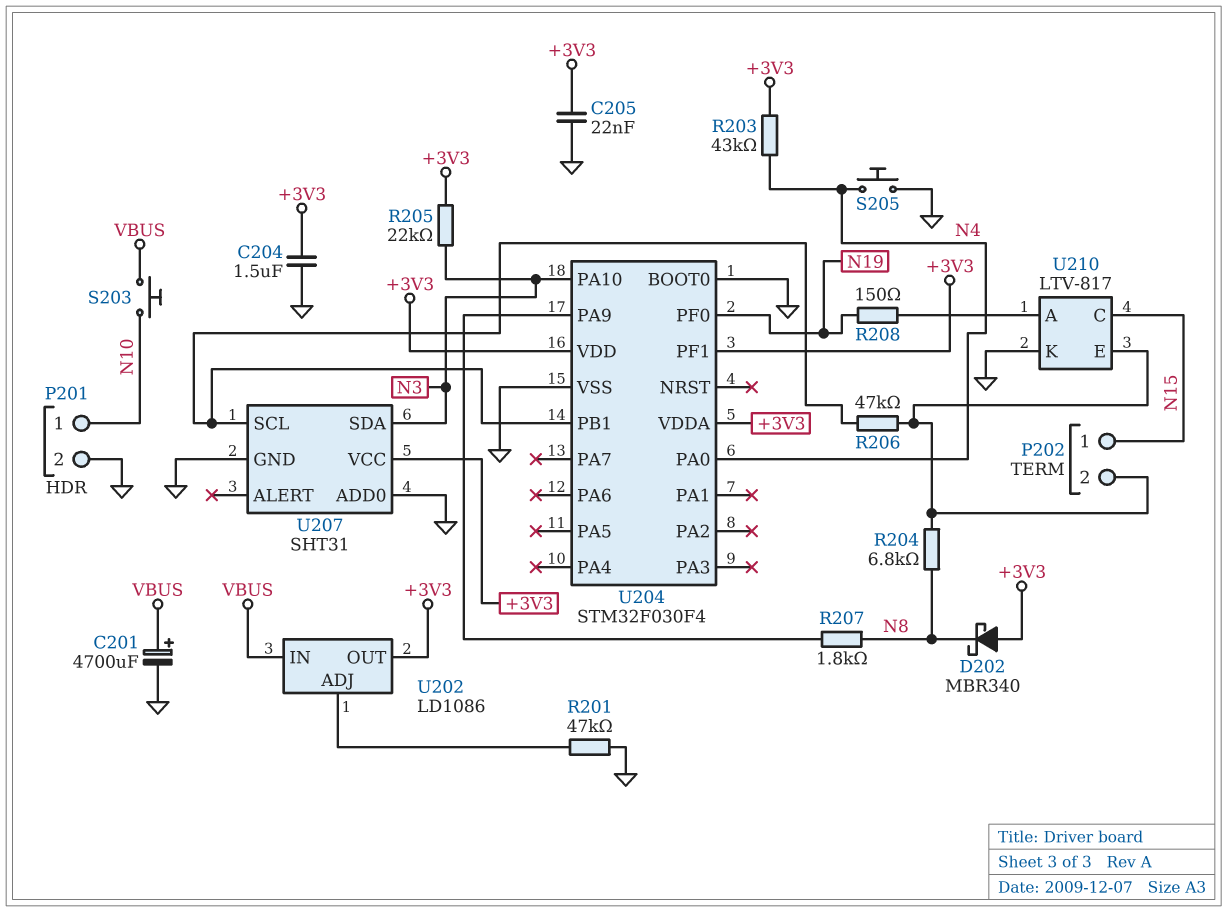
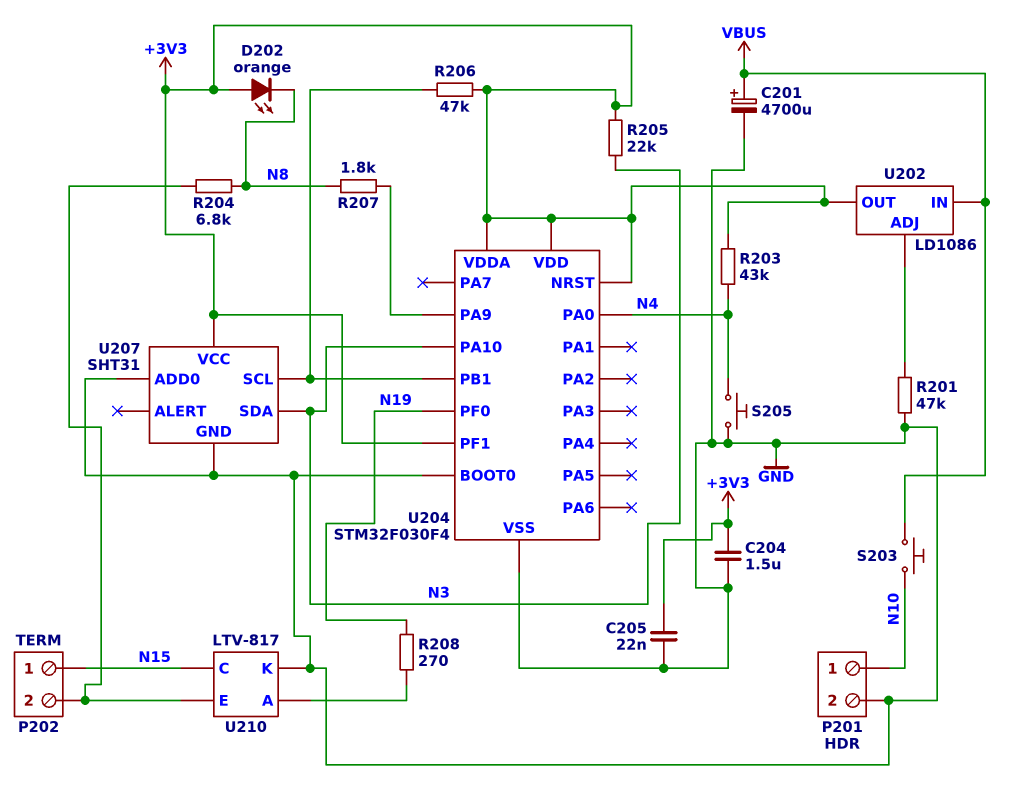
D202: schottky MBR340 (A +3V3, K N8) -> LED orange (A +3V3, K N8)
R206: 47k (P202/2, U204/PB1) -> 47k (+3V3, U204/PB1)
R208: 150 (N19, U210/A) -> 270 (N19, U210/A)
U204 pin NRST: none -> +3V3

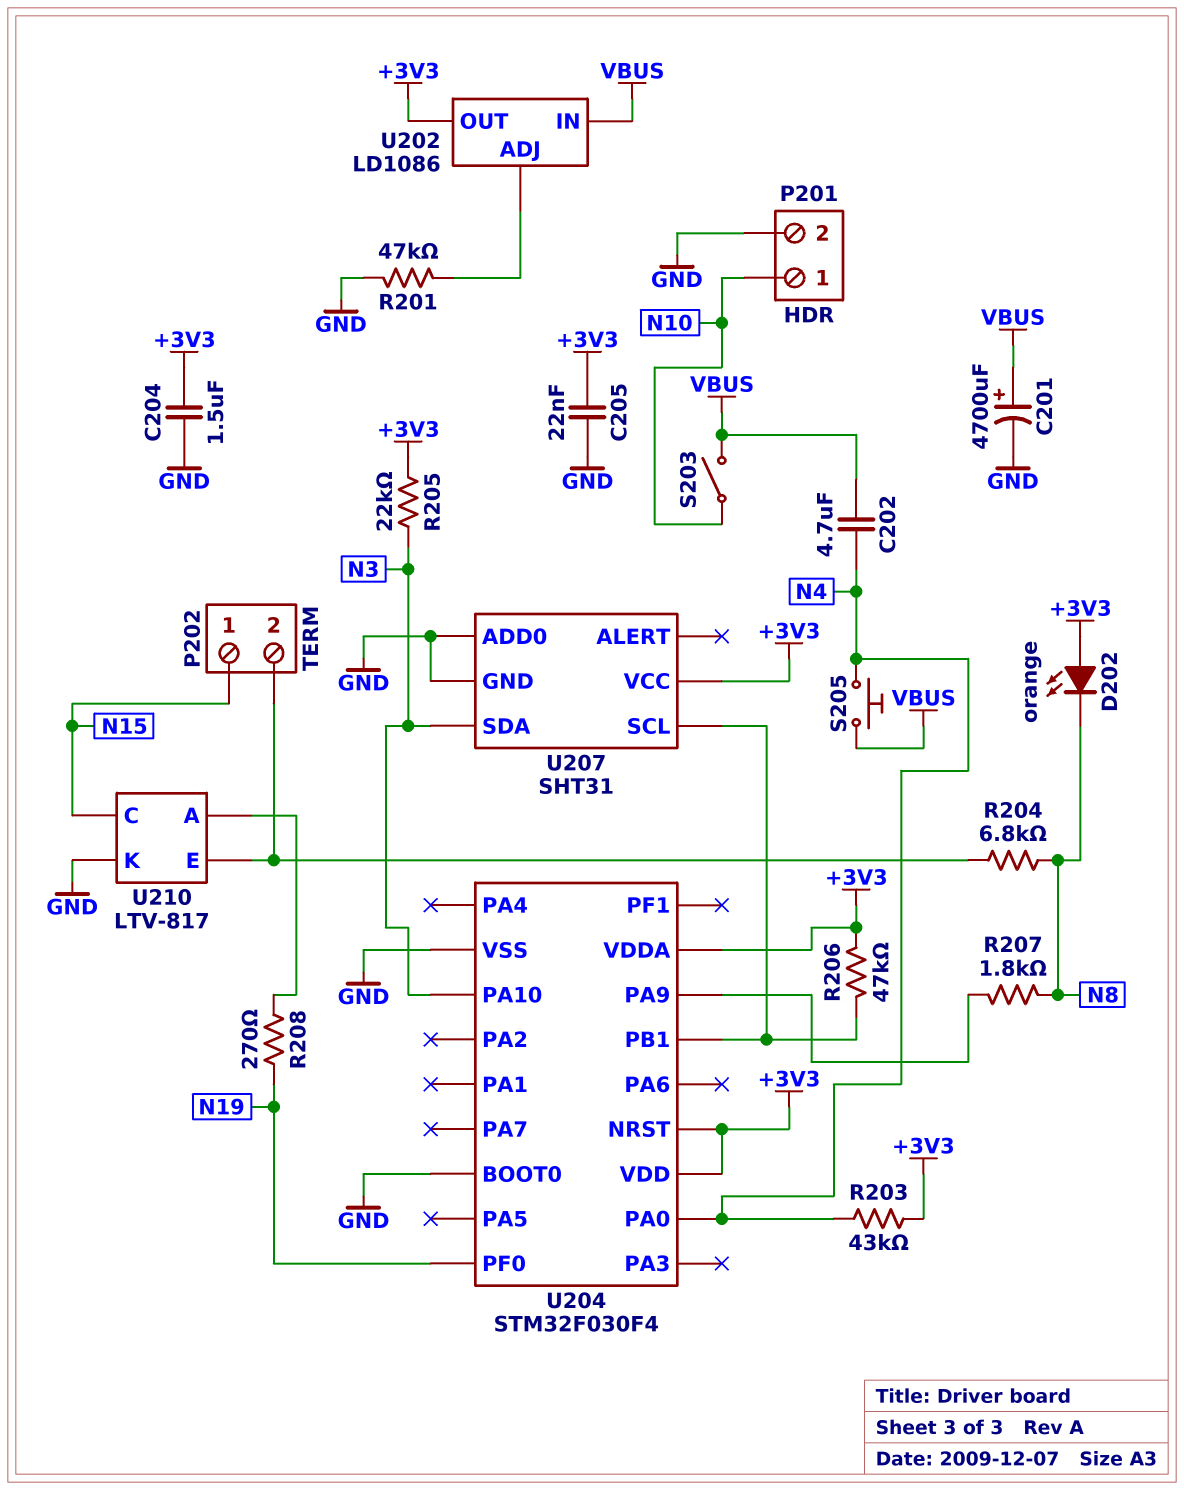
C202: none -> 4.7uF (N4, VBUS)
S203: button (N10, VBUS) -> switch (N10, VBUS)
S205: button (GND, N4) -> button (N4, VBUS)
U204 pin PF1: +3V3 -> none

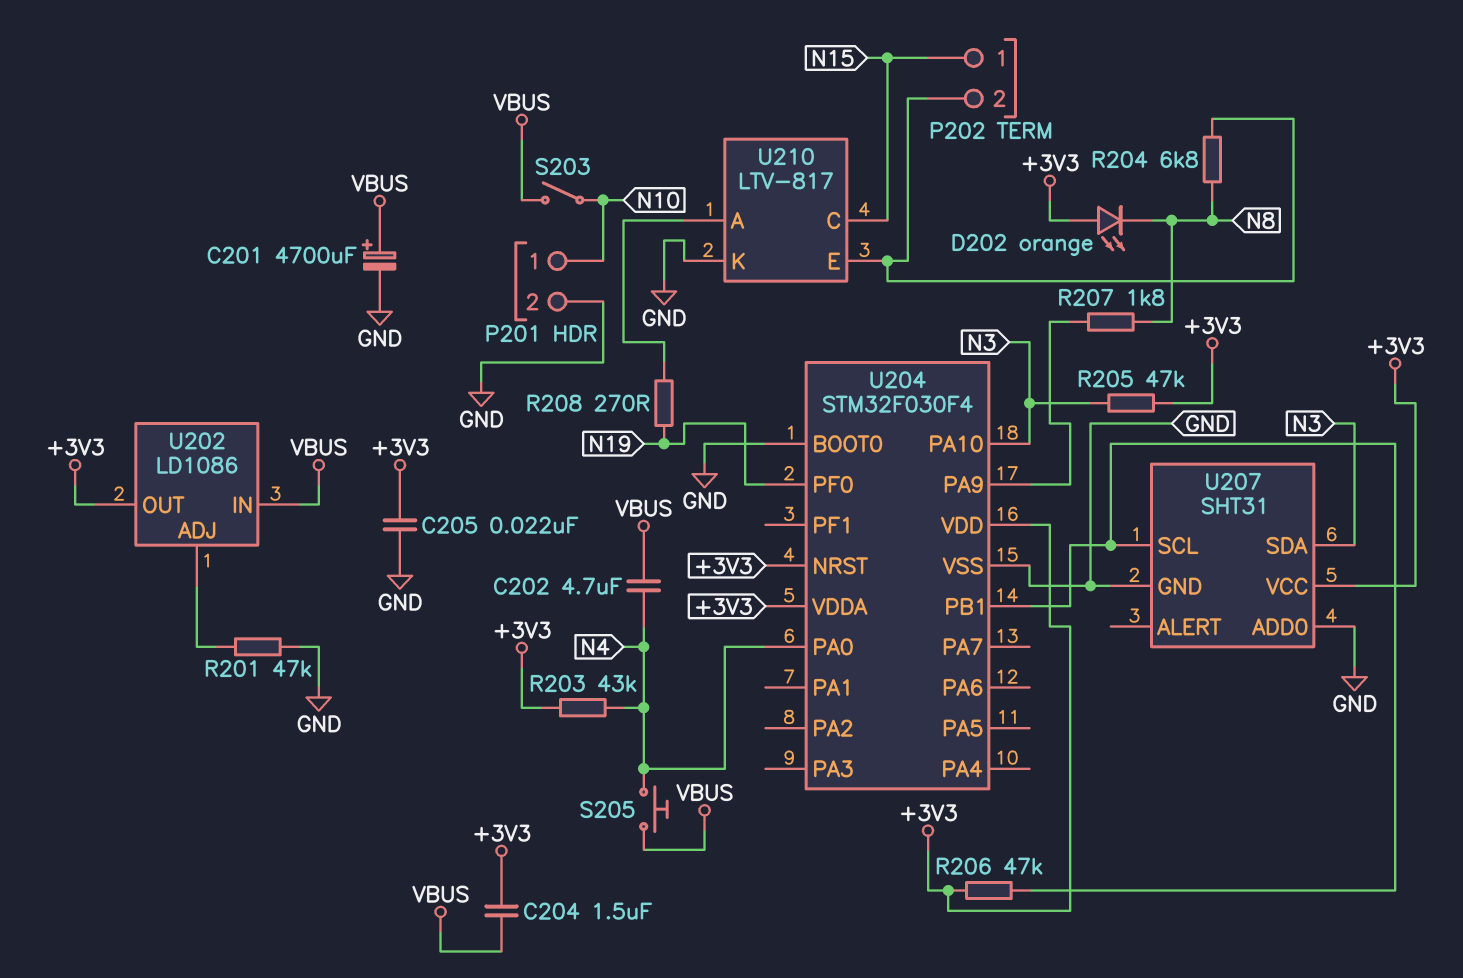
C204: 1.5uF (+3V3, GND) -> 1.5uF (+3V3, VBUS)
R205: 22k (+3V3, N3) -> 47k (+3V3, N3)

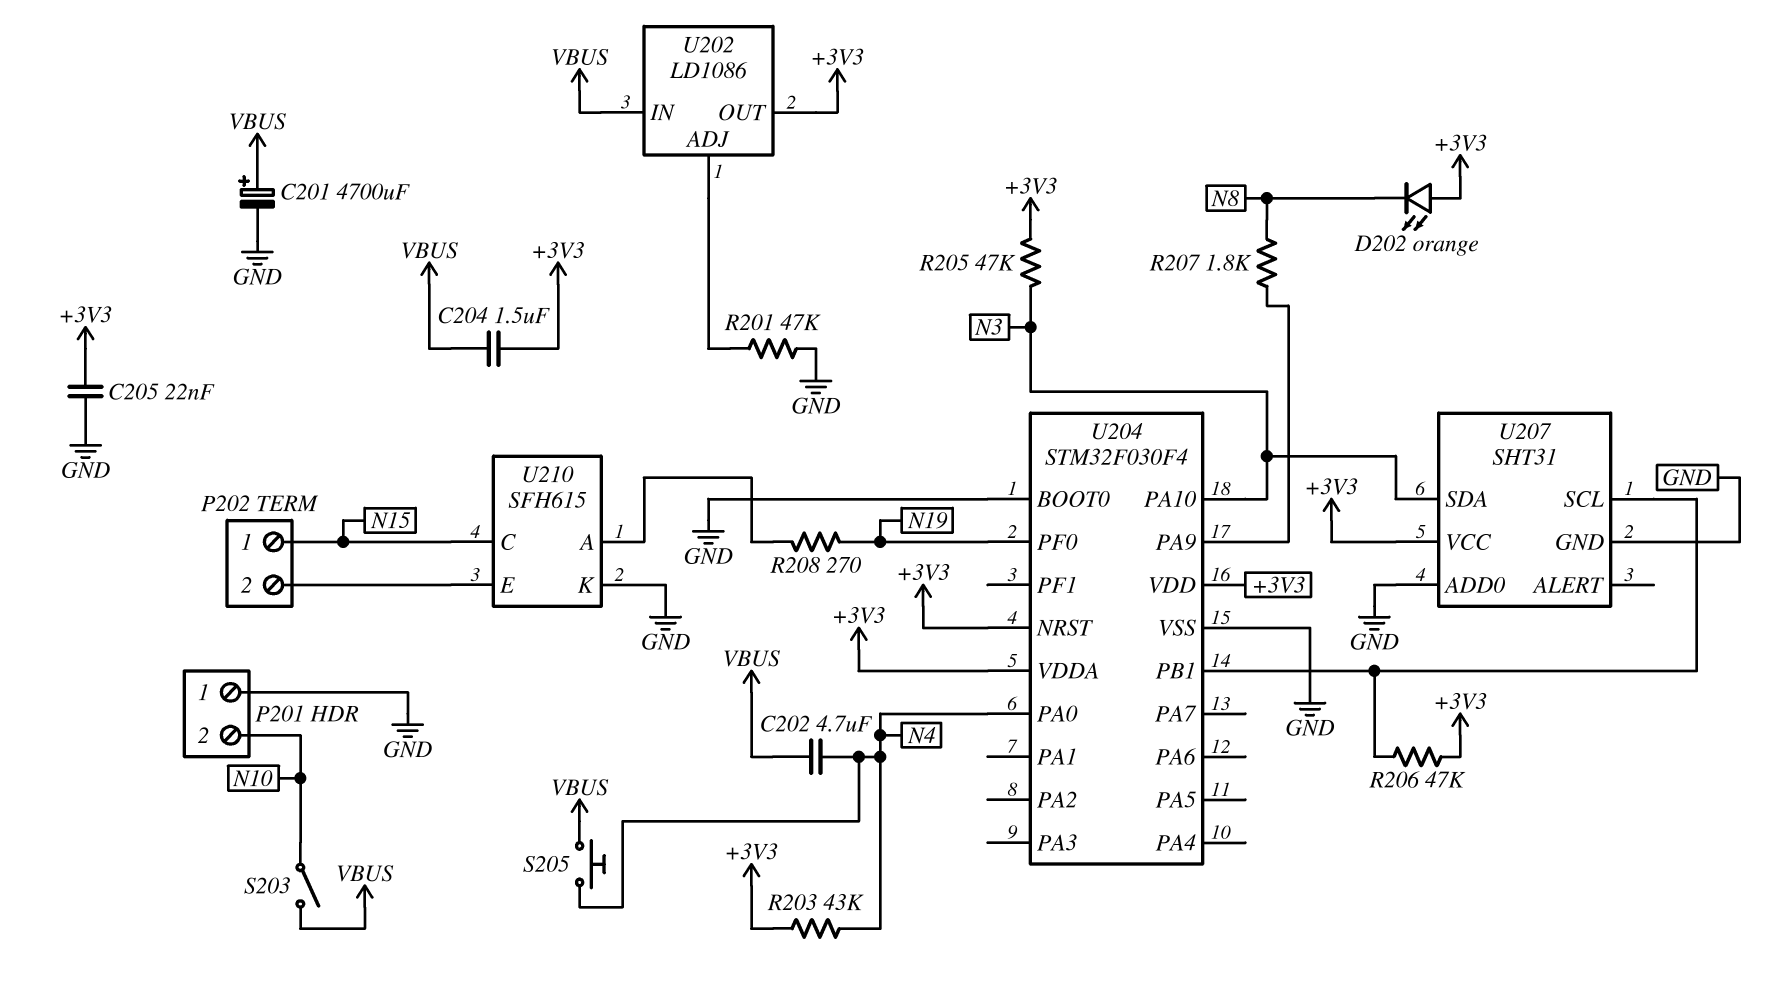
P201 pin 1: N10 -> GND
P201 pin 2: GND -> N10
R204: 6.8k (N8, P202/2) -> none
U210: LTV-817 -> SFH615

